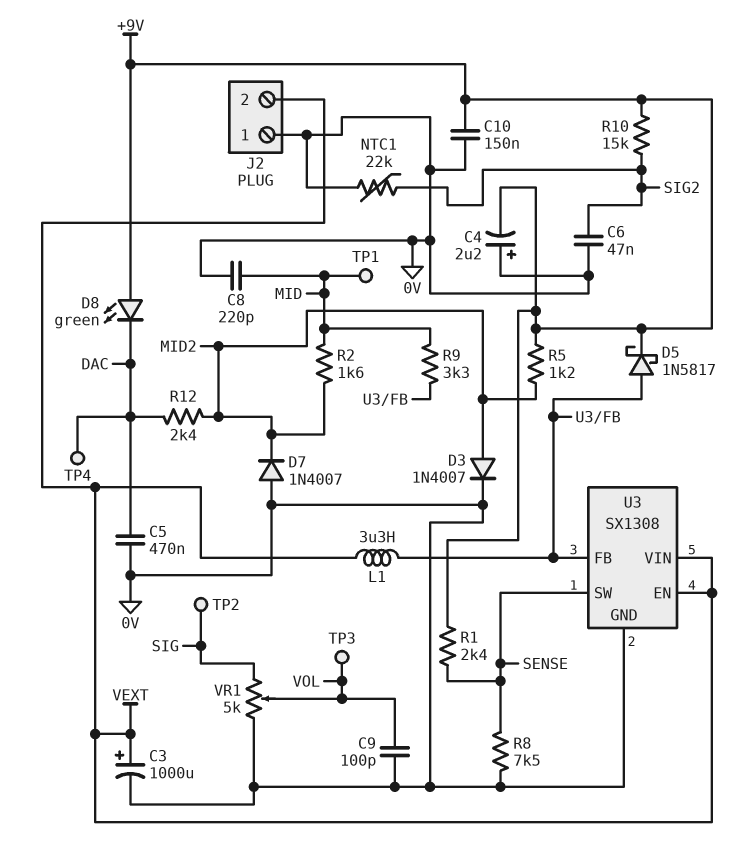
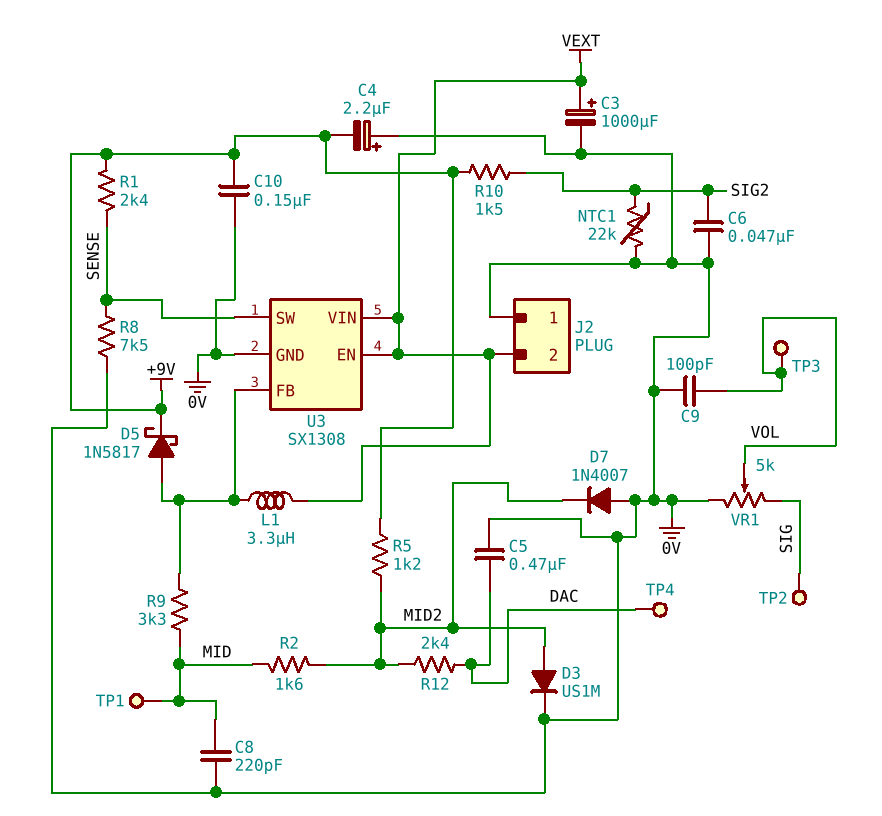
D3: diode 1N4007 (A MID2, K 0V) -> diode US1M (A MID2, K 0V)
D8: LED green (A +9V, K DAC) -> none
R10: 15k (+9V, SIG2) -> 1.5k (+9V, SIG2)

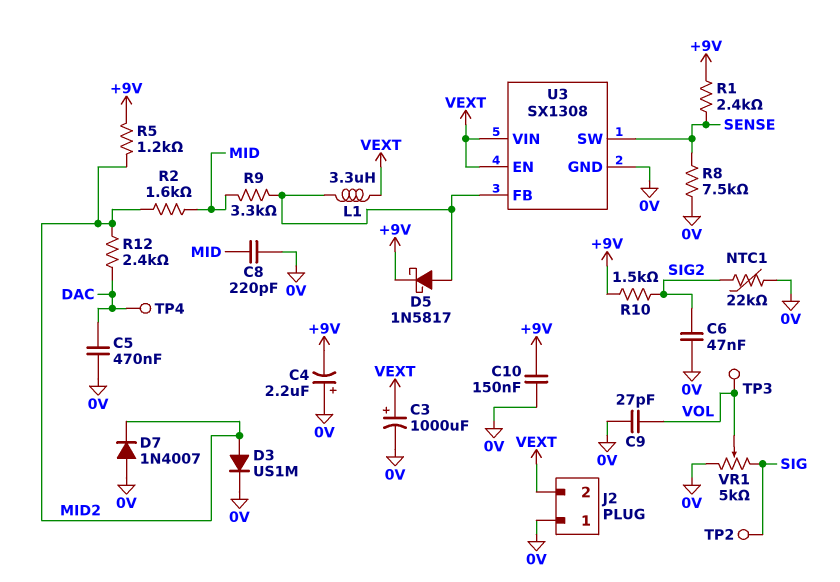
C9: 100pF (0V, VOL) -> 27pF (0V, VOL)
TP1: test point (MID) -> none

